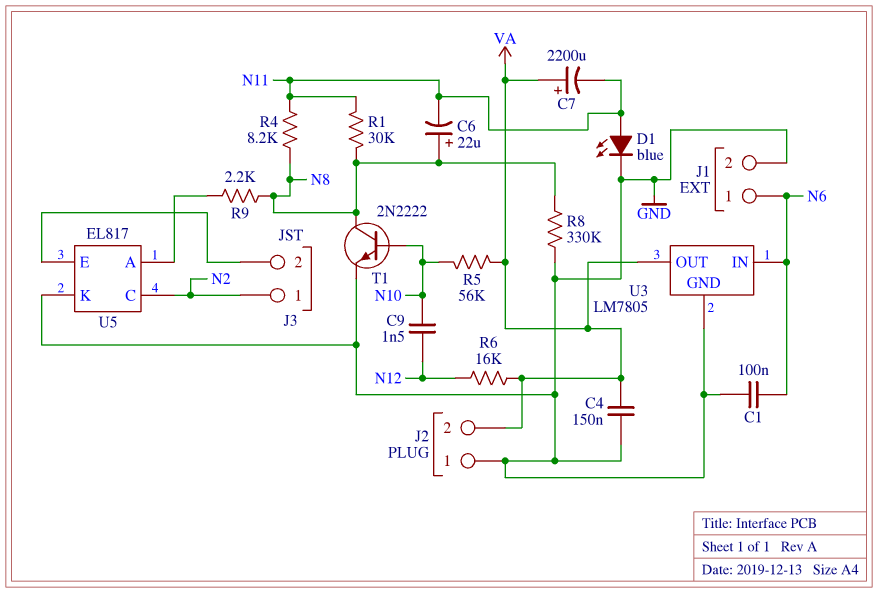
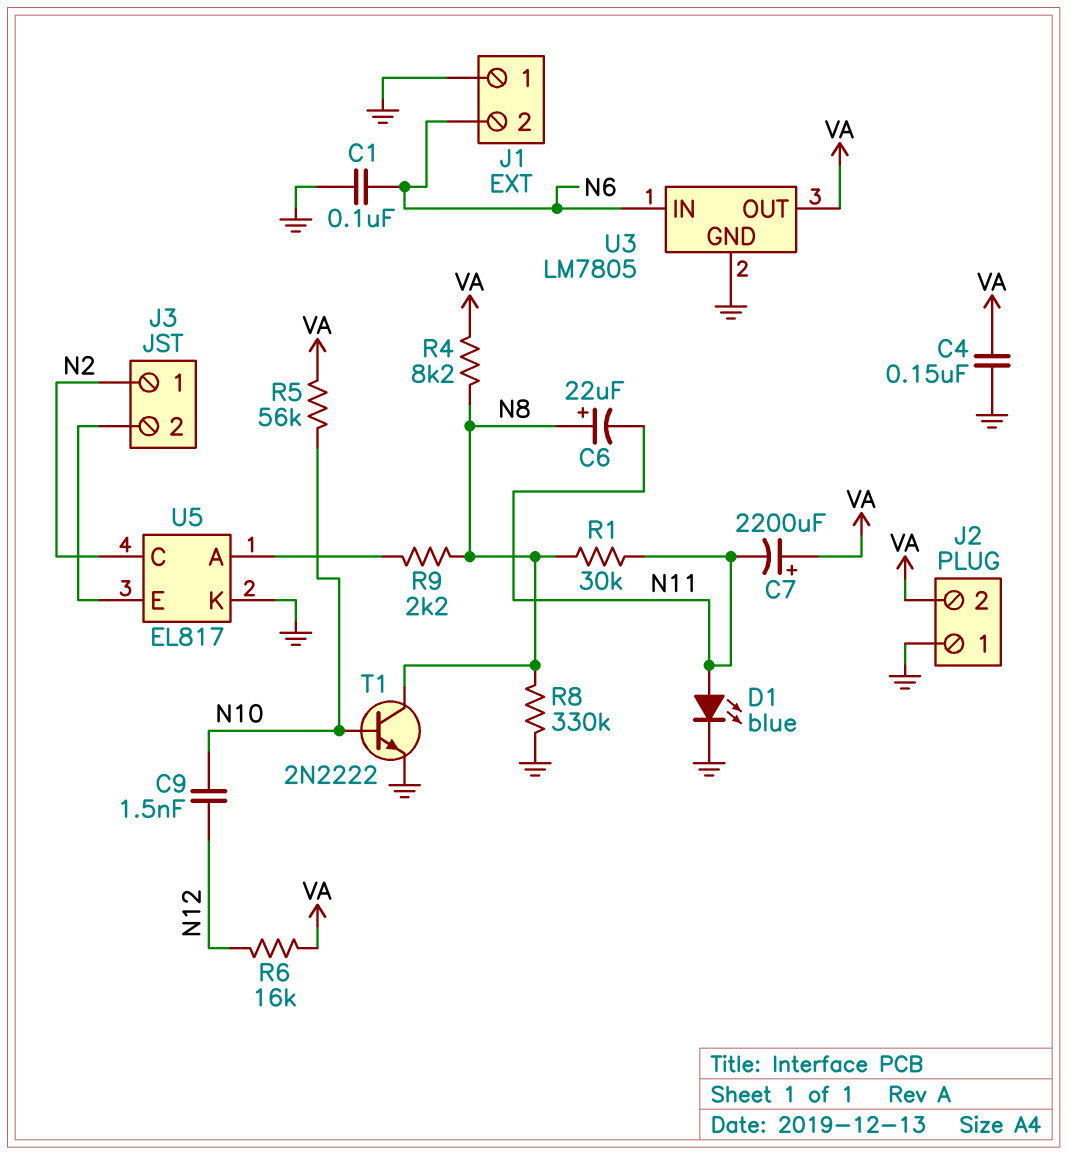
J1 pin 1: N6 -> GND
J1 pin 2: GND -> N6
R4: 8.2k (N8, N11) -> 8.2k (N8, VA)

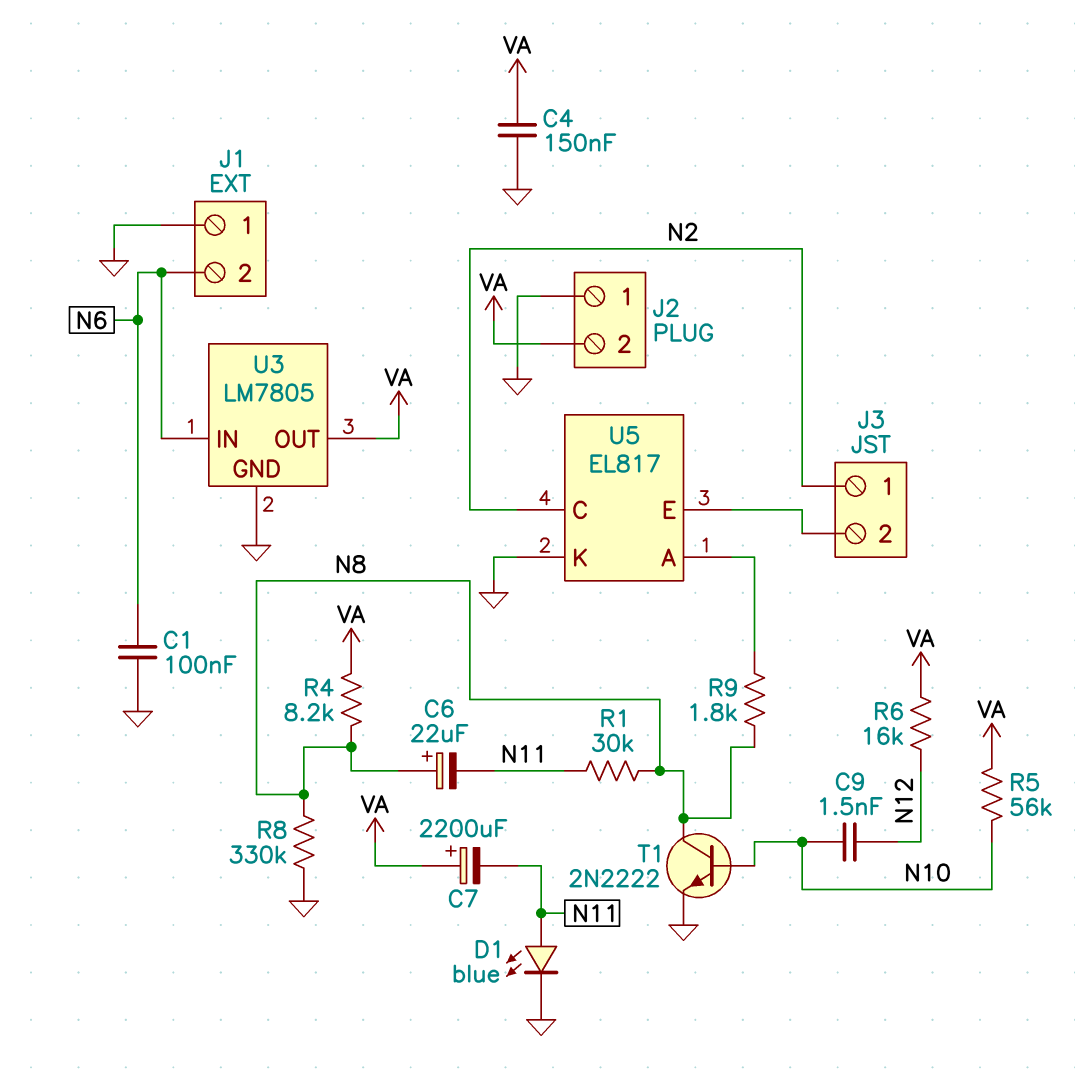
R9: 2.2k (N8, U5/A) -> 1.8k (N8, U5/A)

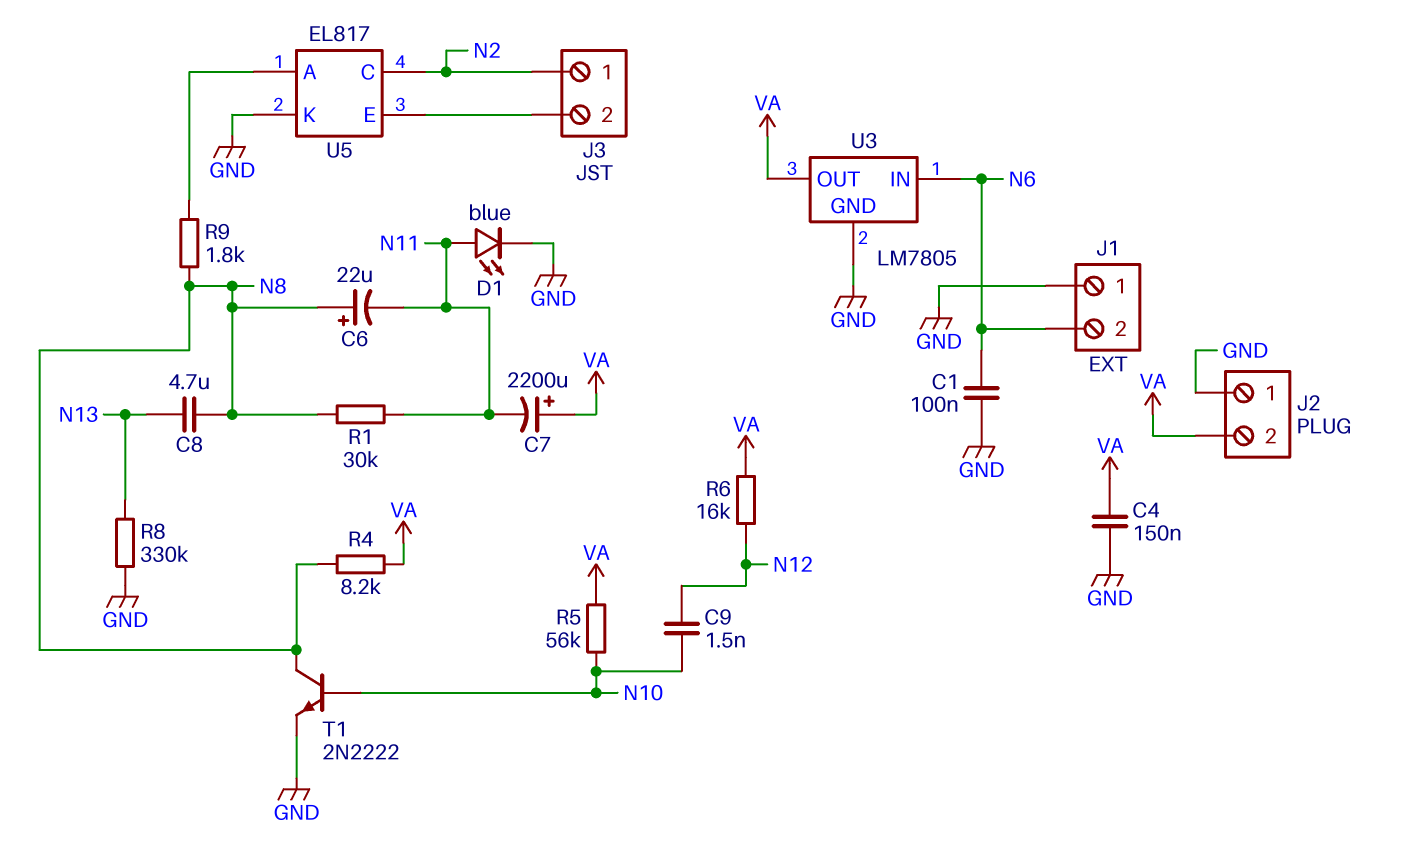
C8: none -> 4.7uF (N8, N13)
R8: 330k (GND, N8) -> 330k (GND, N13)

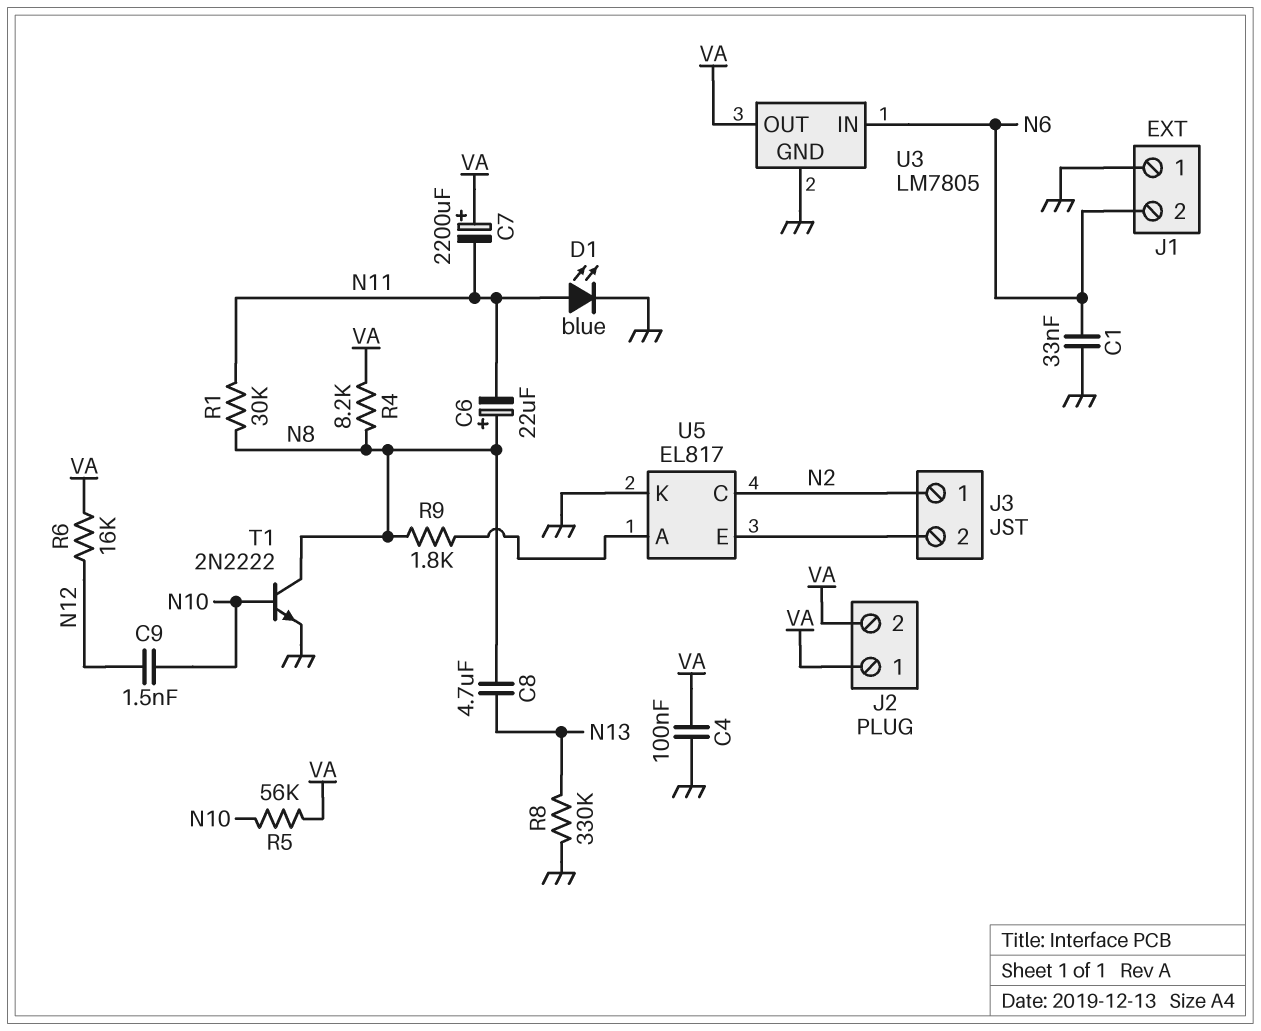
C1: 100nF (GND, N6) -> 33nF (GND, N6)
C4: 150nF (GND, VA) -> 100nF (GND, VA)
J2 pin 1: GND -> VA

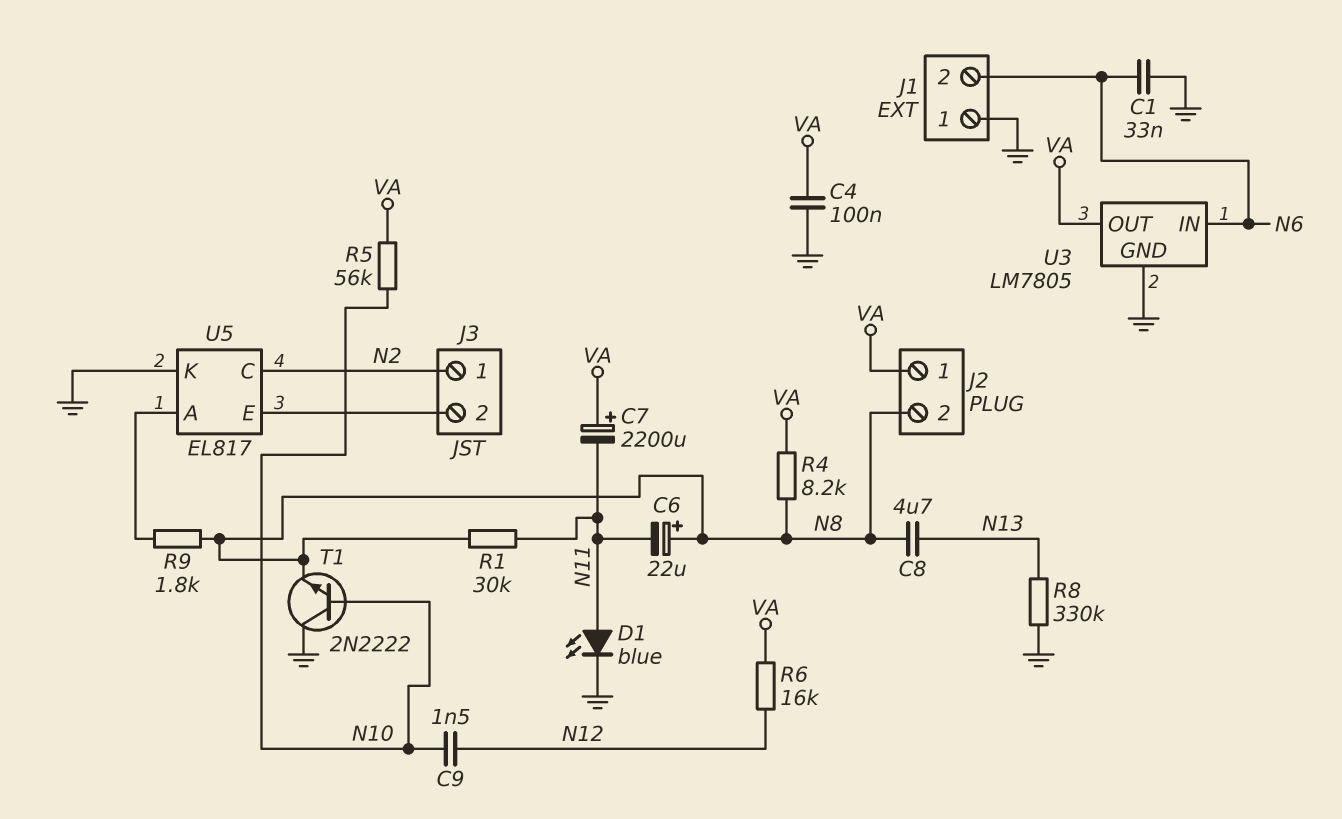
J2 pin 2: VA -> N8
T1: NPN 2N2222 (B N10, C N8, E GND) -> NPN 2N2222 (B N10, C GND, E N8)

